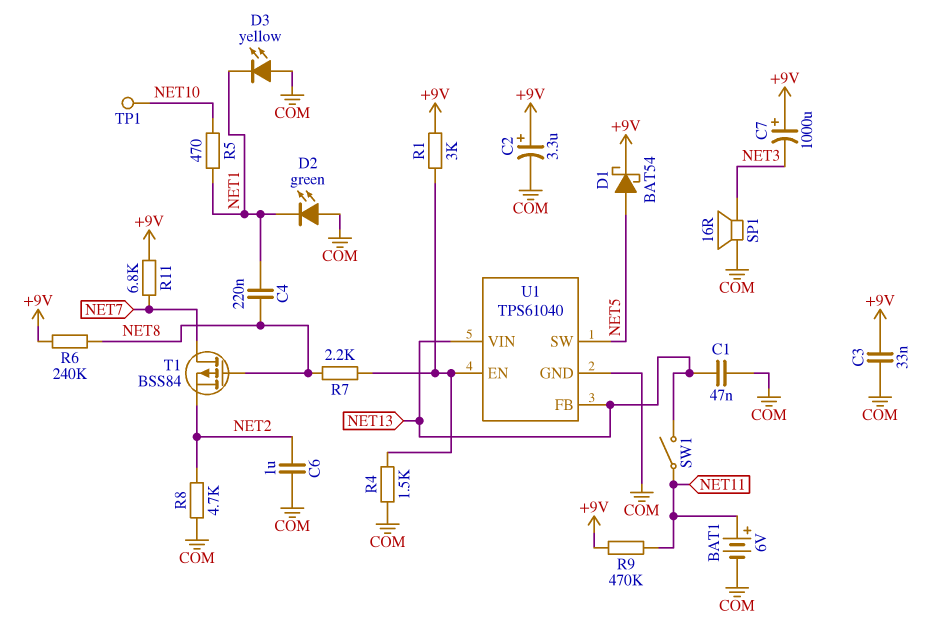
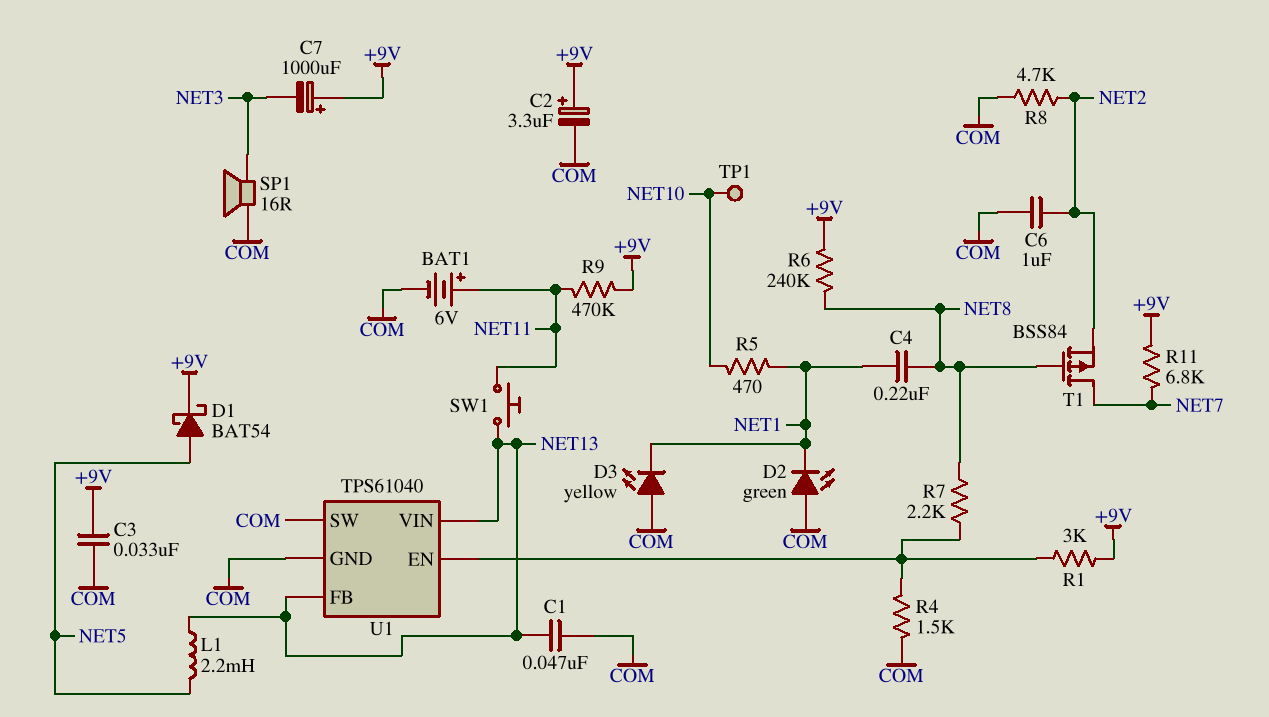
L1: none -> 2.2mH (NET5, NET13)
SW1: switch (NET11, NET13) -> button (NET11, NET13)
U1 pin SW: NET5 -> COM

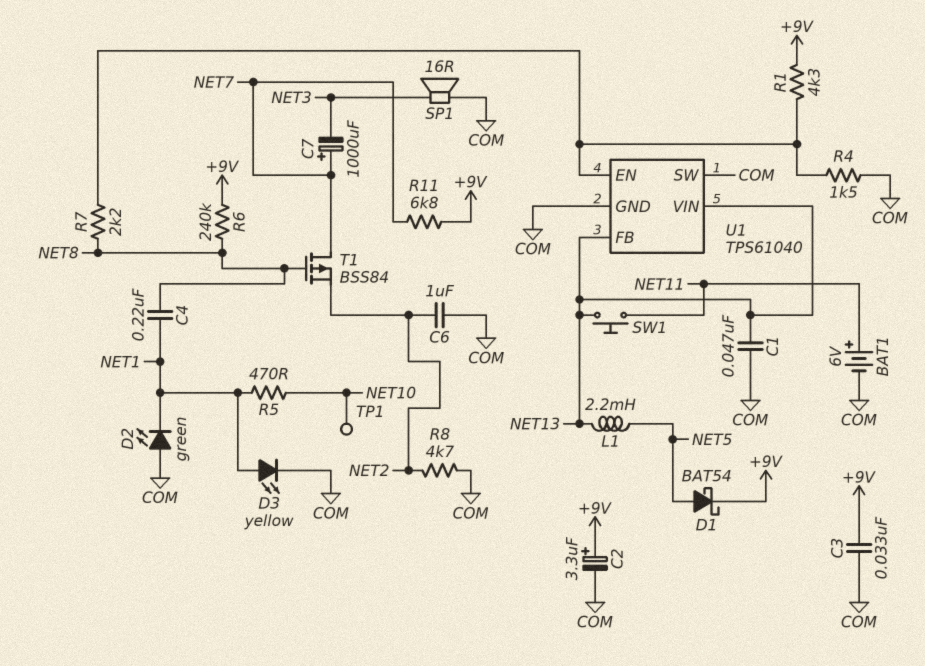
C7: 1000uF (plus +9V, minus NET3) -> 1000uF (plus NET7, minus NET3)
D3: LED yellow (A COM, K NET1) -> LED yellow (A NET1, K COM)
R1: 3k (+9V, U1/EN) -> 4.3k (+9V, U1/EN)
R9: 470k (+9V, NET11) -> none

